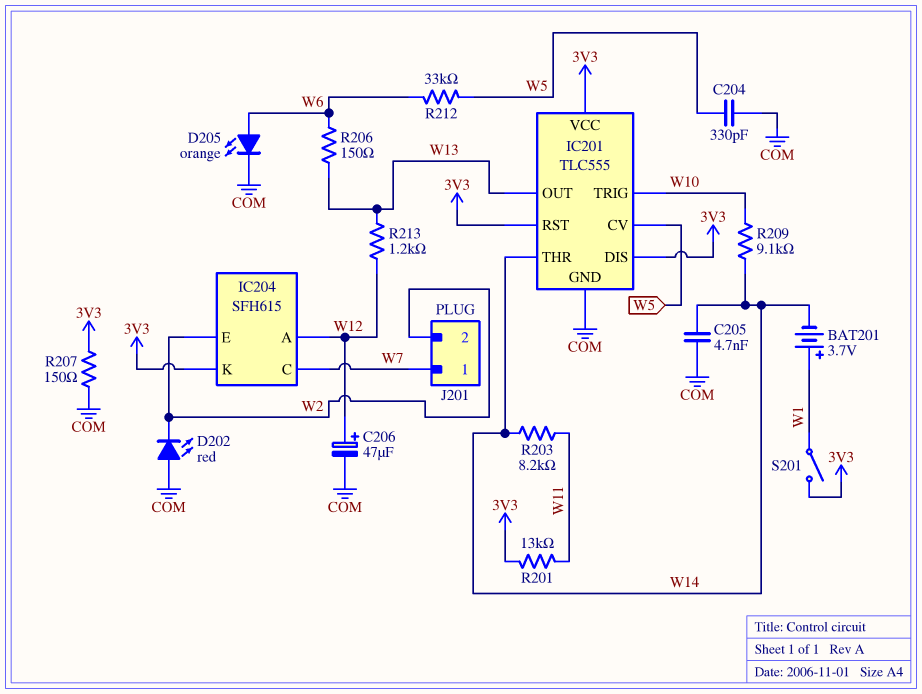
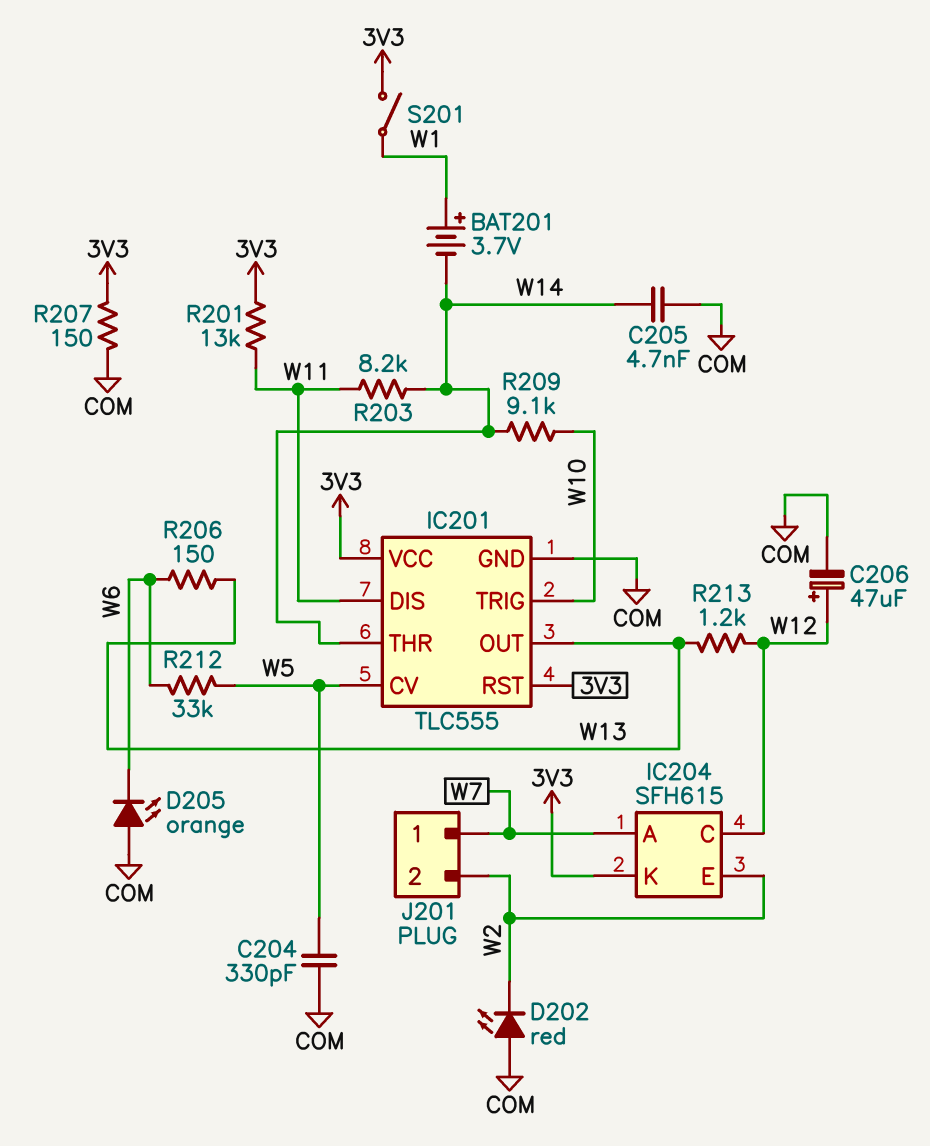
D205: LED orange (A W6, K COM) -> LED orange (A COM, K W6)
IC201 pin DIS: 3V3 -> W11
IC204 pin A: W12 -> W7
IC204 pin C: W7 -> W12

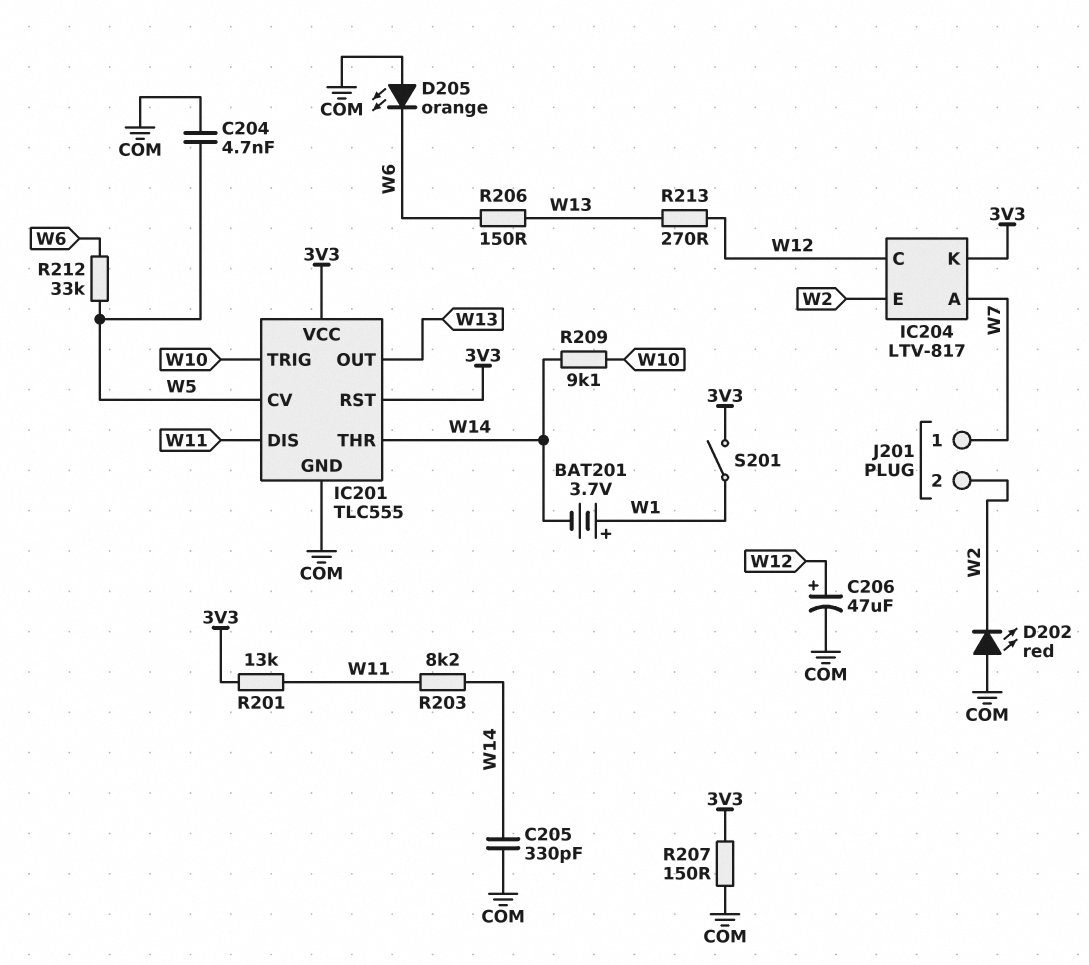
C204: 330pF (COM, W5) -> 4.7nF (COM, W5)
C205: 4.7nF (COM, W14) -> 330pF (COM, W14)
IC204: SFH615 -> LTV-817
R213: 1.2k (W12, W13) -> 270 (W12, W13)

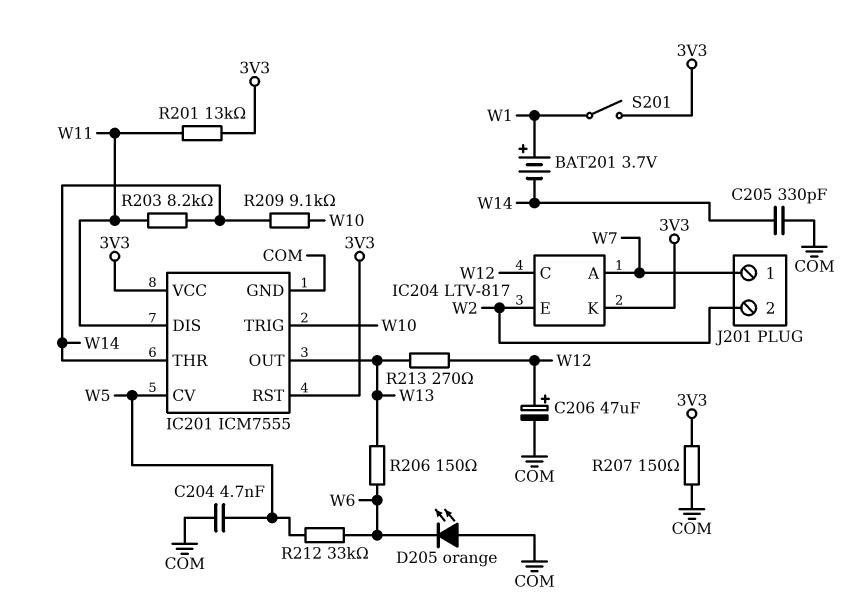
D202: LED red (A COM, K W2) -> none
IC201: TLC555 -> ICM7555

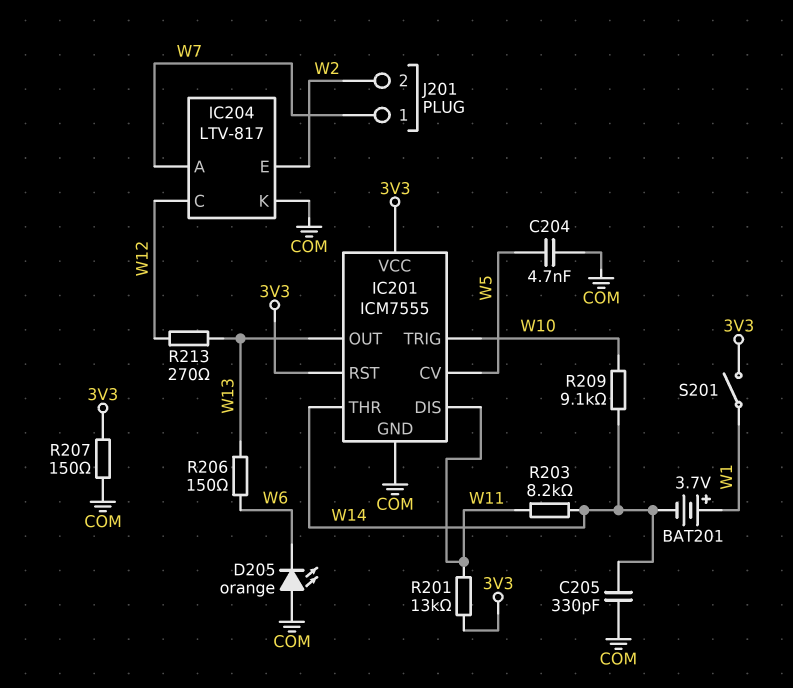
C206: 47uF (plus W12, minus COM) -> none
IC204 pin K: 3V3 -> COM
R212: 33k (W5, W6) -> none

